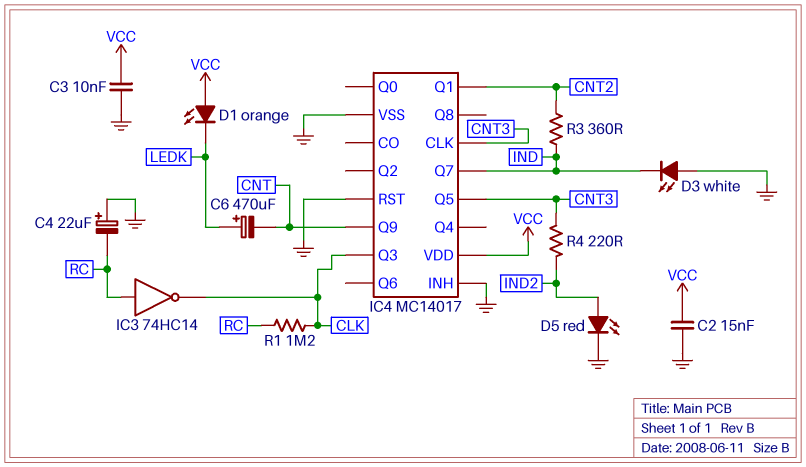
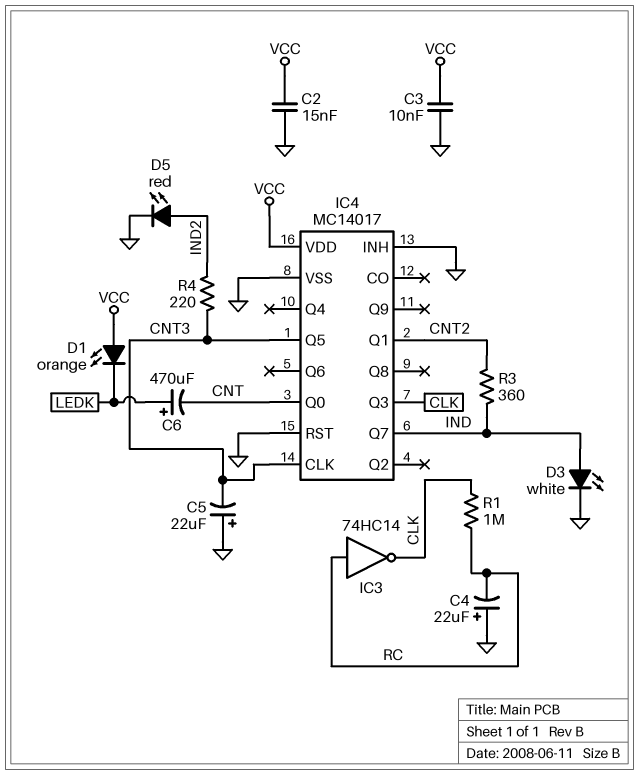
C5: none -> 22uF (plus GND, minus CNT3)
D3: LED white (A GND, K IND) -> LED white (A IND, K GND)
IC4 pin Q0: none -> CNT
IC4 pin Q9: CNT -> none
R1: 1.2M (CLK, RC) -> 1M (CLK, RC)

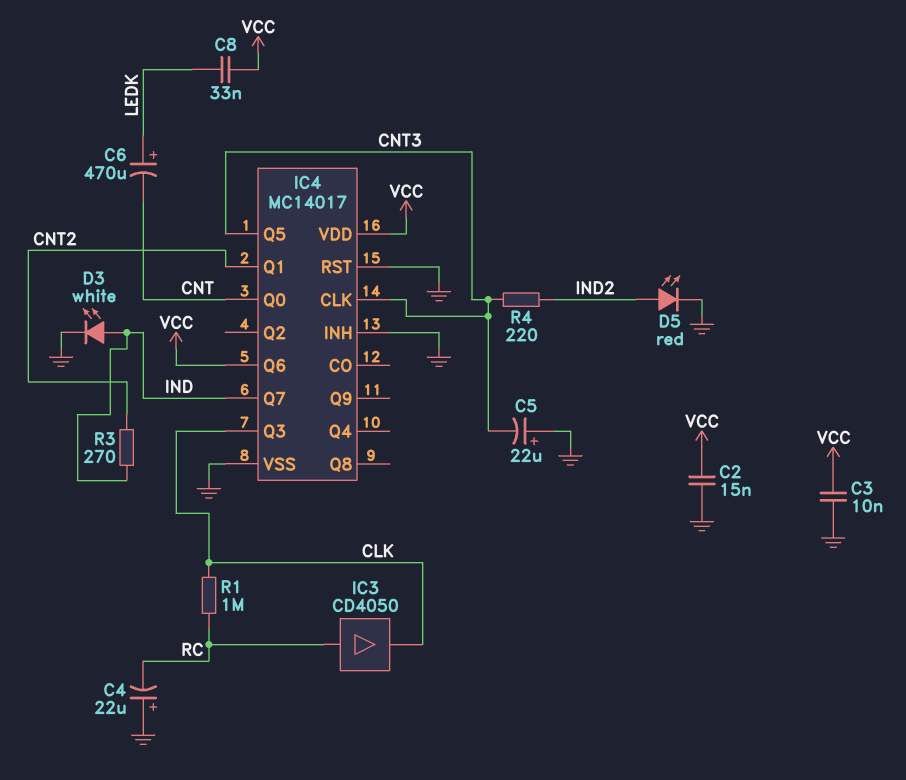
C8: none -> 33nF (LEDK, VCC)
D1: LED orange (A VCC, K LEDK) -> none
IC3: NOT 74HC14 (in RC, out CLK) -> buffer CD4050 (in RC, out CLK)
IC4 pin Q6: none -> VCC
R3: 360 (CNT2, IND) -> 270 (CNT2, IND)

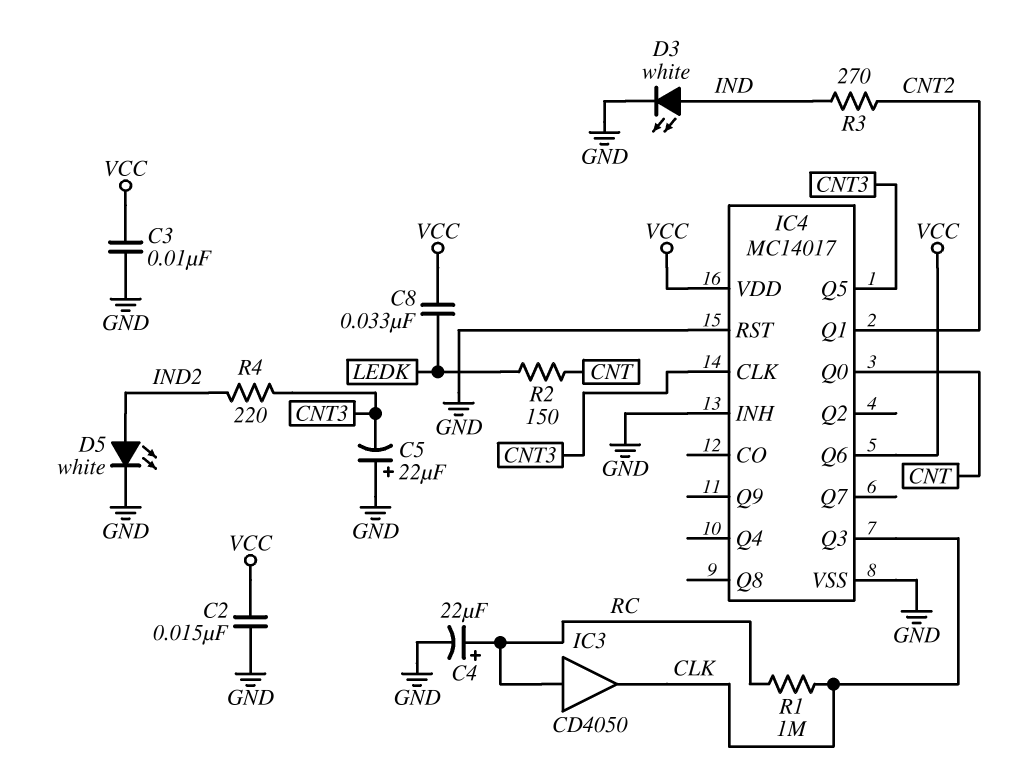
C4: 22uF (plus GND, minus RC) -> 22uF (plus RC, minus GND)
C6: 470uF (plus LEDK, minus CNT) -> none
D5: LED red (A IND2, K GND) -> LED white (A IND2, K GND)
IC4 pin Q7: IND -> none
R2: none -> 150 (CNT, LEDK)

